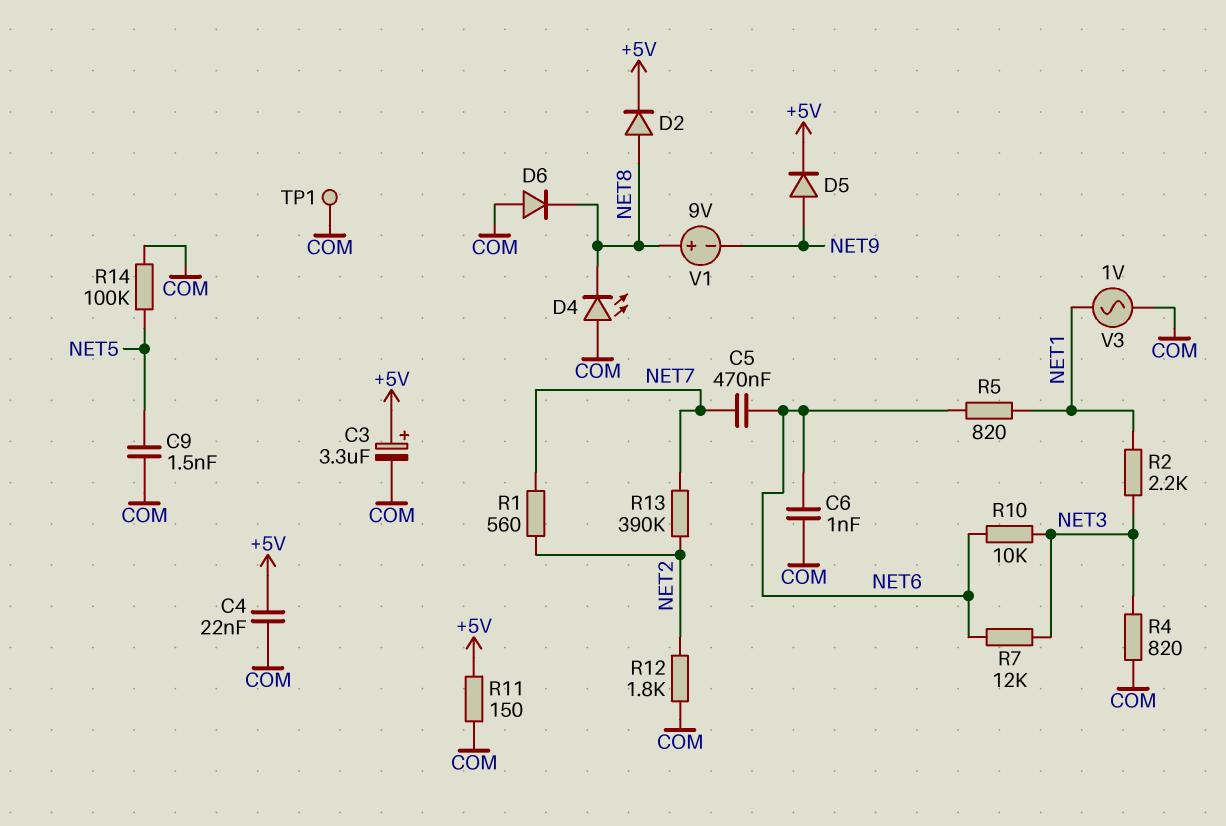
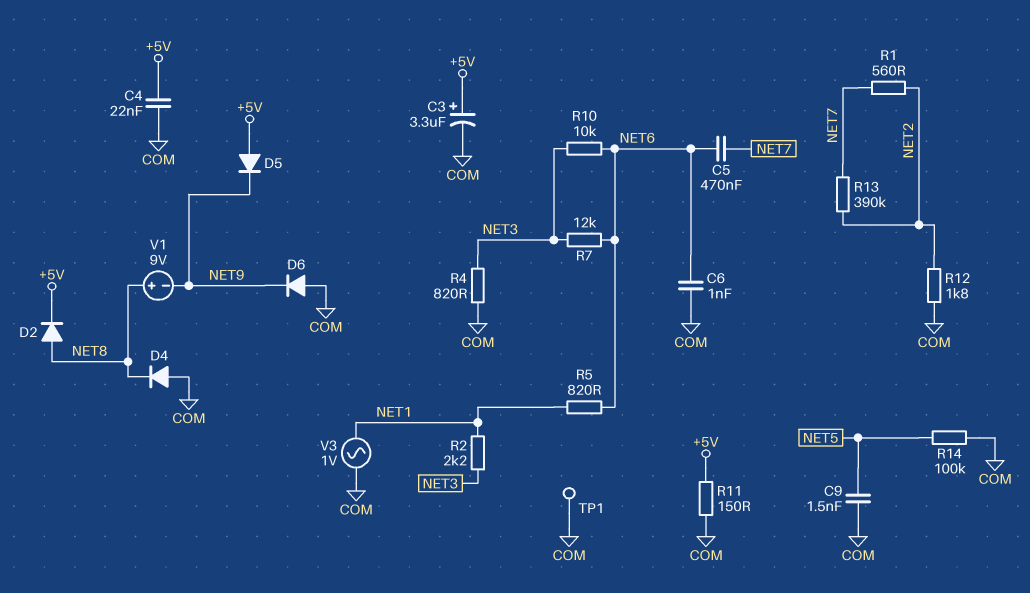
D4: LED (A COM, K NET8) -> diode (A COM, K NET8)
D5: diode (A NET9, K +5V) -> diode (A +5V, K NET9)
D6: diode (A COM, K NET8) -> diode (A COM, K NET9)

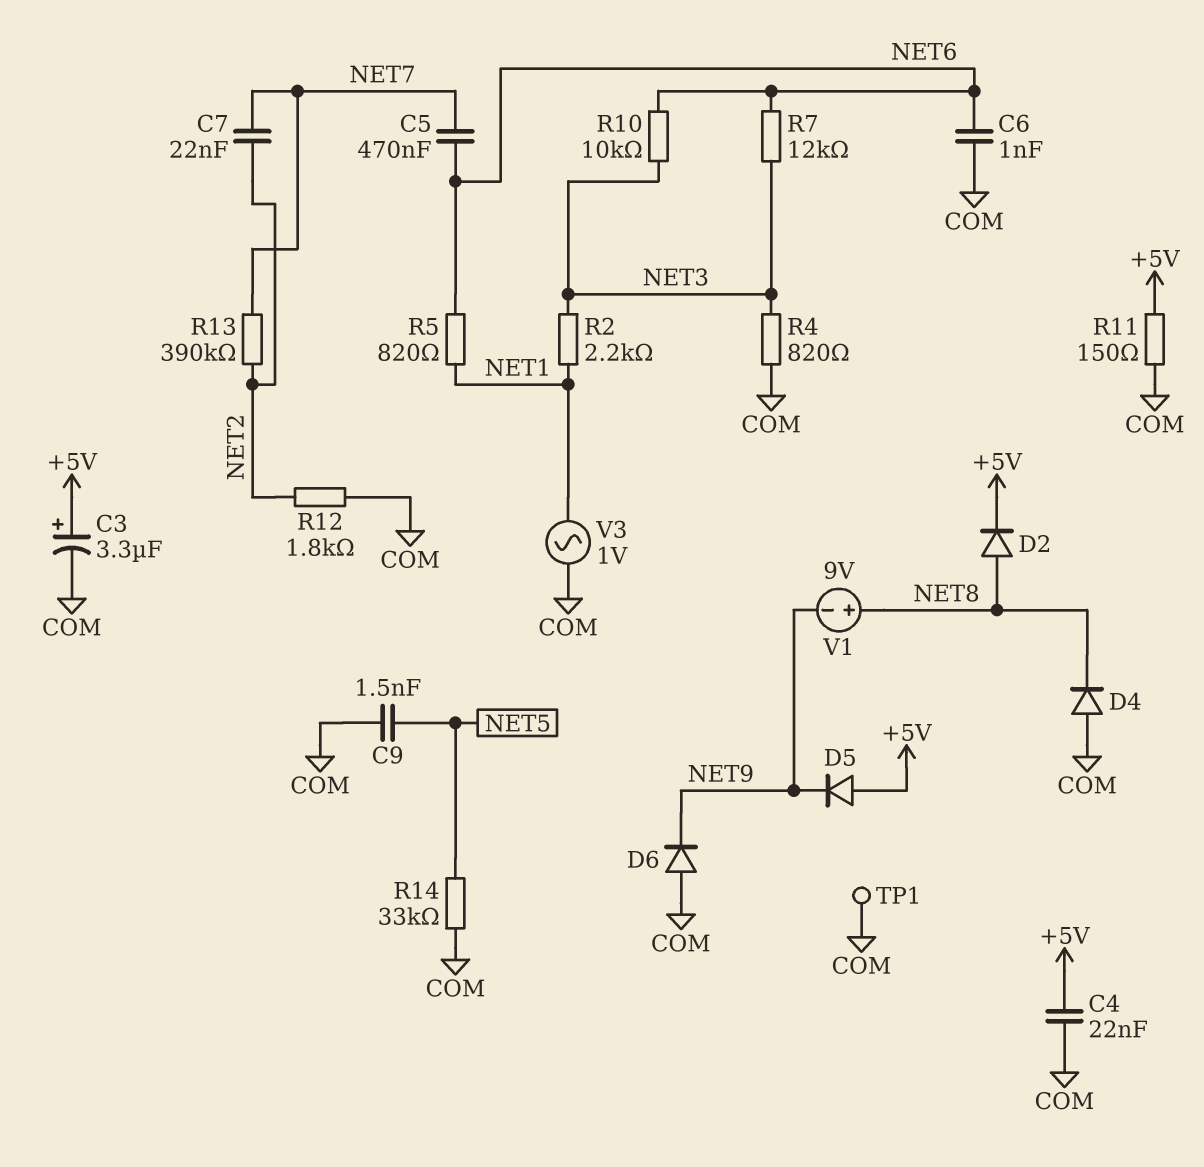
C7: none -> 22nF (NET2, NET7)
R1: 560 (NET2, NET7) -> none
R14: 100k (COM, NET5) -> 33k (COM, NET5)

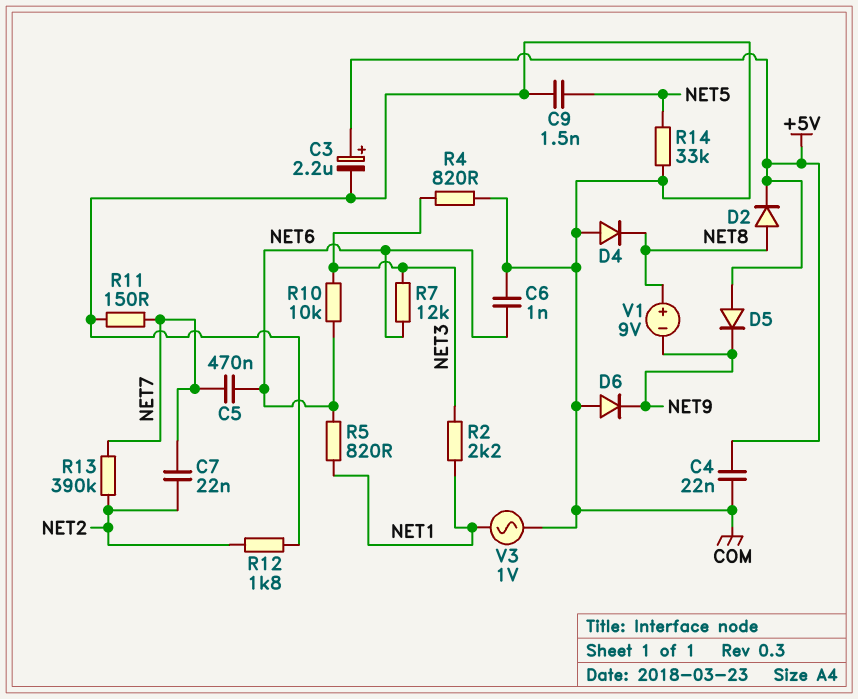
C3: 3.3uF (plus +5V, minus COM) -> 2.2uF (plus +5V, minus COM)
R11: 150 (+5V, COM) -> 150 (COM, NET7)
TP1: test point (COM) -> none

